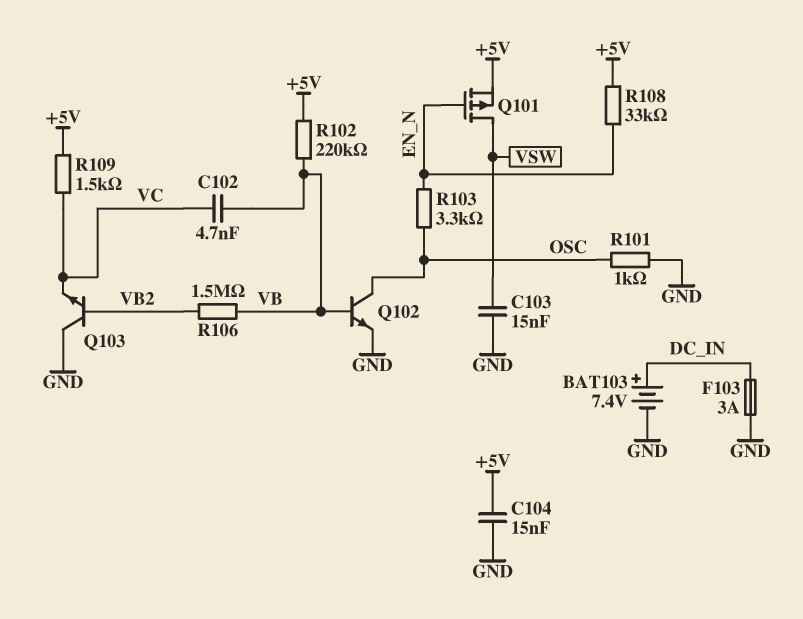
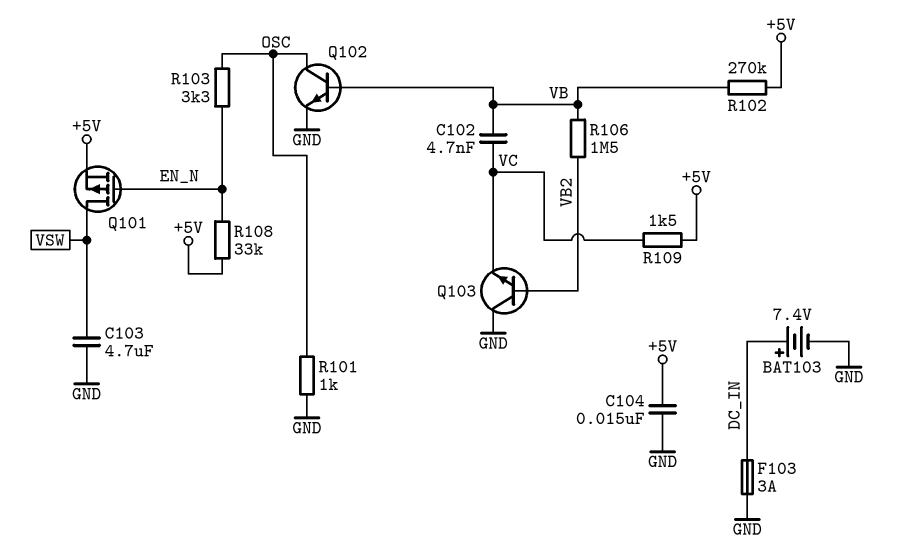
C103: 15nF (GND, VSW) -> 4.7uF (GND, VSW)
R102: 220k (+5V, VB) -> 270k (+5V, VB)

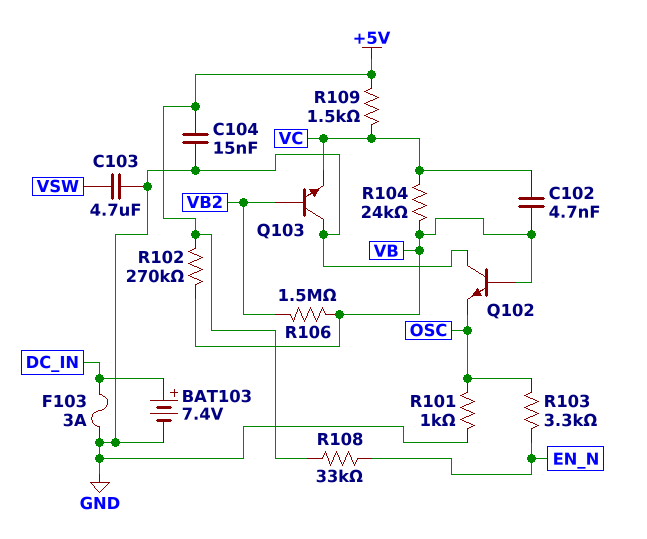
Q101: PMOS (G EN_N, D VSW, S +5V) -> none
Q102: NPN (B VB, C OSC, E GND) -> NPN (B VB, C GND, E OSC)
R104: none -> 24k (VB, VC)

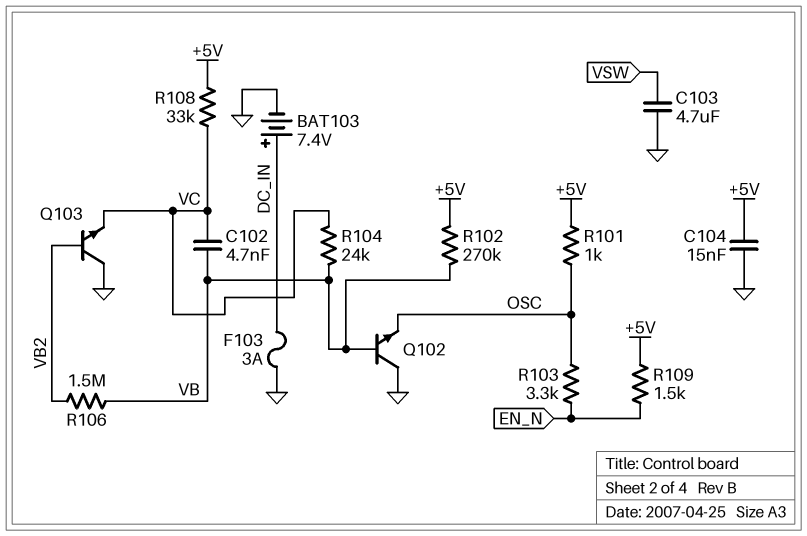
R101: 1k (GND, OSC) -> 1k (+5V, OSC)
R108: 33k (+5V, EN_N) -> 33k (+5V, VC)
R109: 1.5k (+5V, VC) -> 1.5k (+5V, EN_N)

